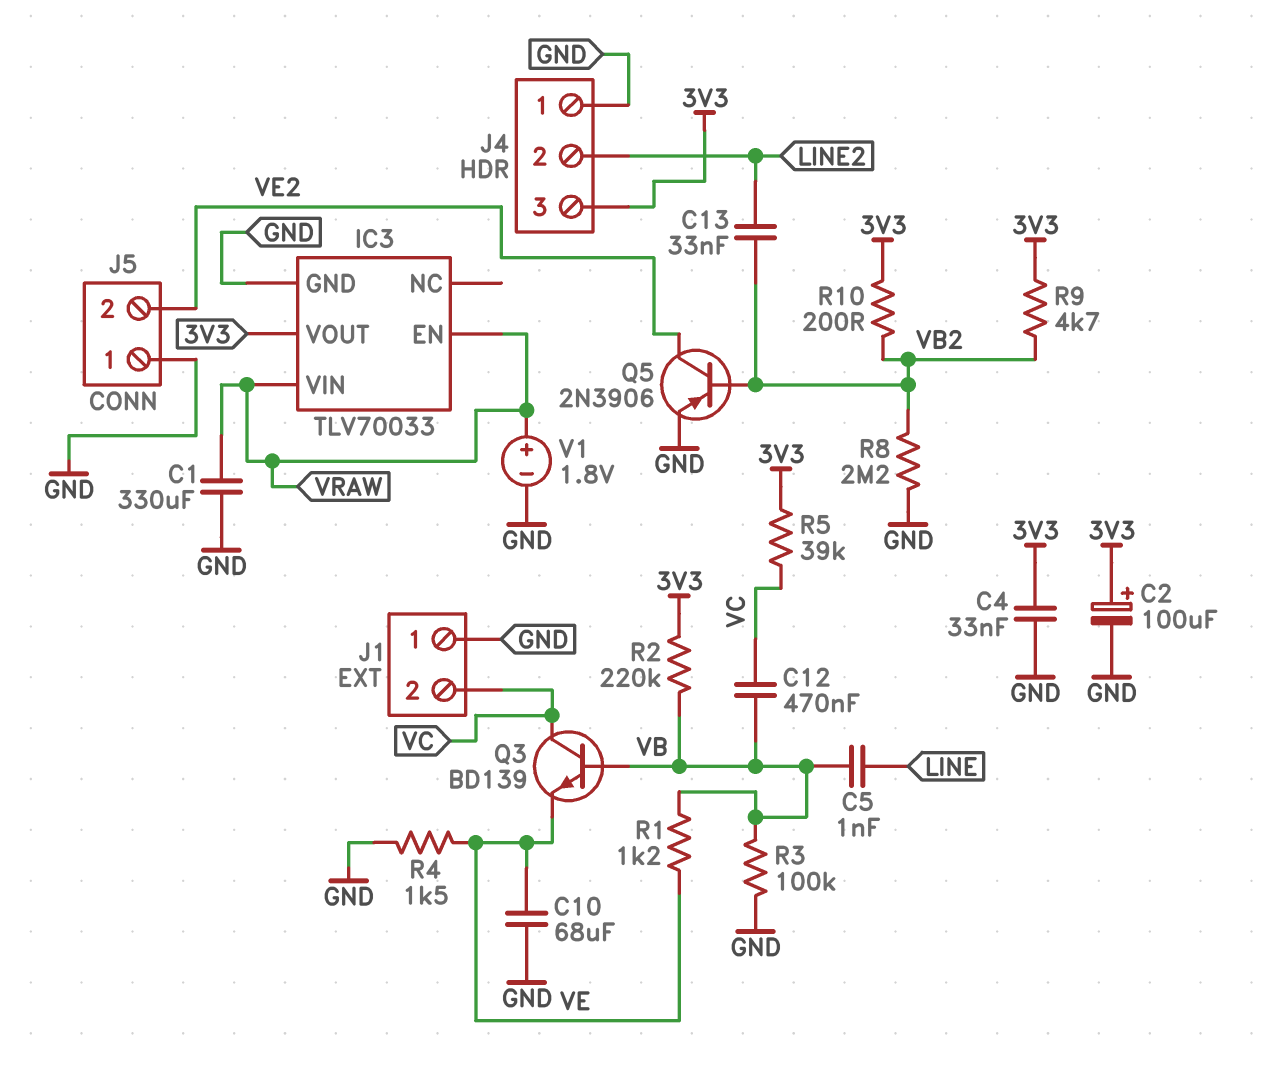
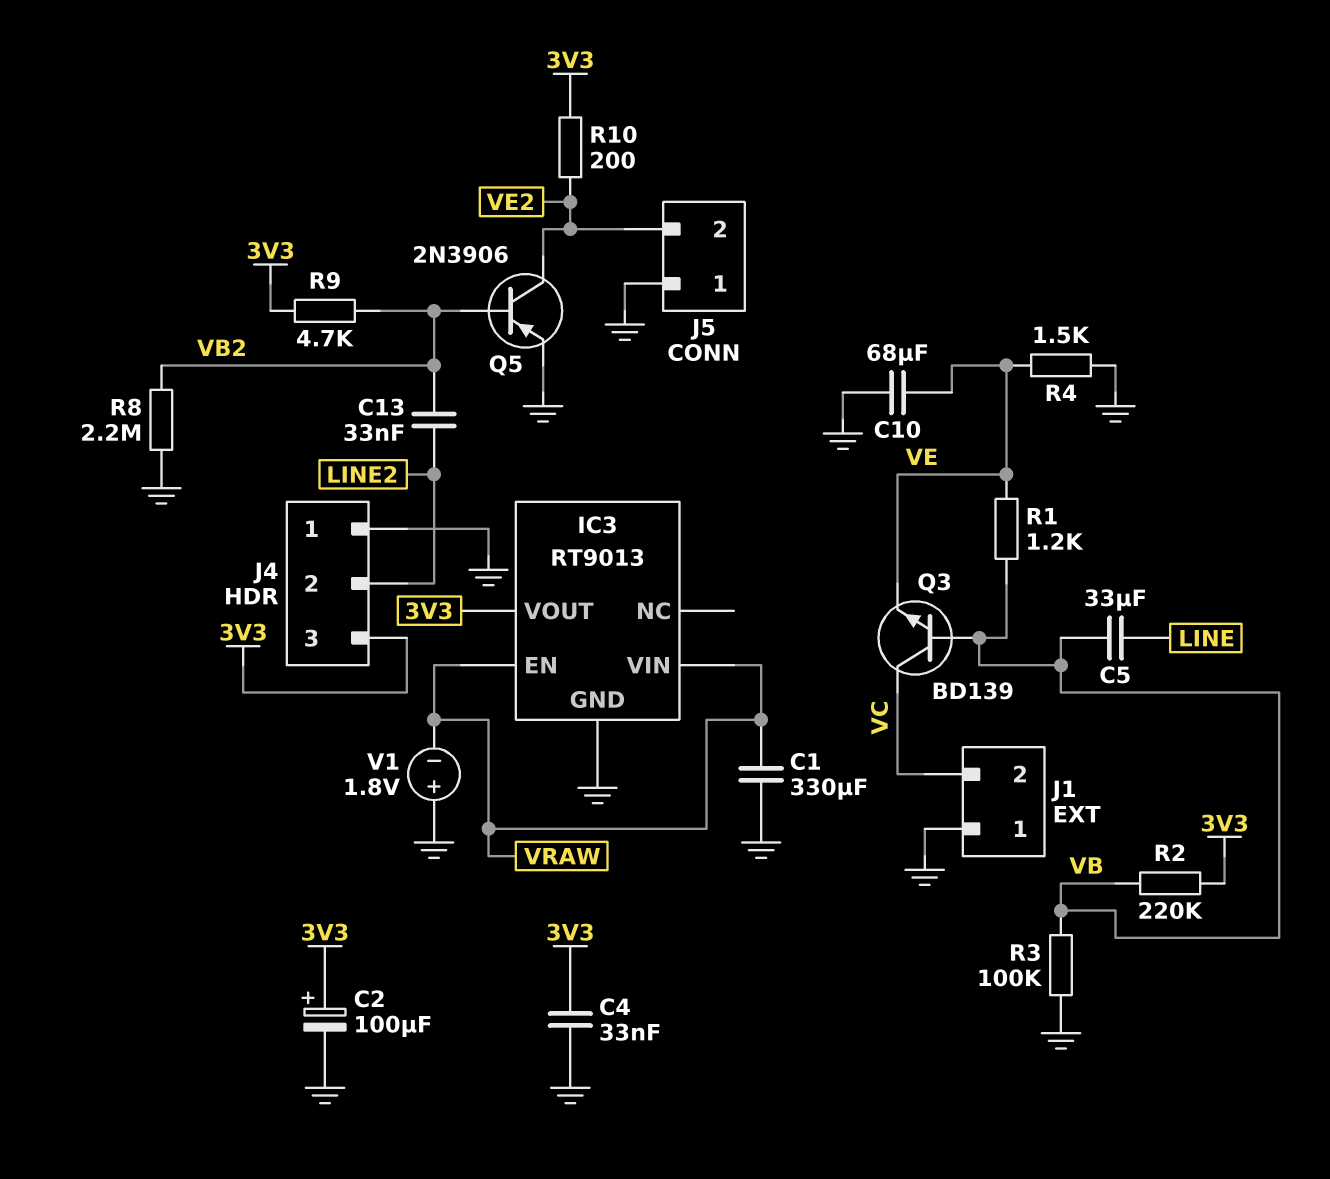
C5: 1nF (LINE, VB) -> 33uF (LINE, VB)
C12: 470nF (VB, VC) -> none
IC3: TLV70033 -> RT9013
R5: 39k (3V3, VC) -> none
R10: 200 (3V3, VB2) -> 200 (3V3, VE2)
V1: 1.8V (plus VRAW, minus GND) -> 1.8V (plus GND, minus VRAW)

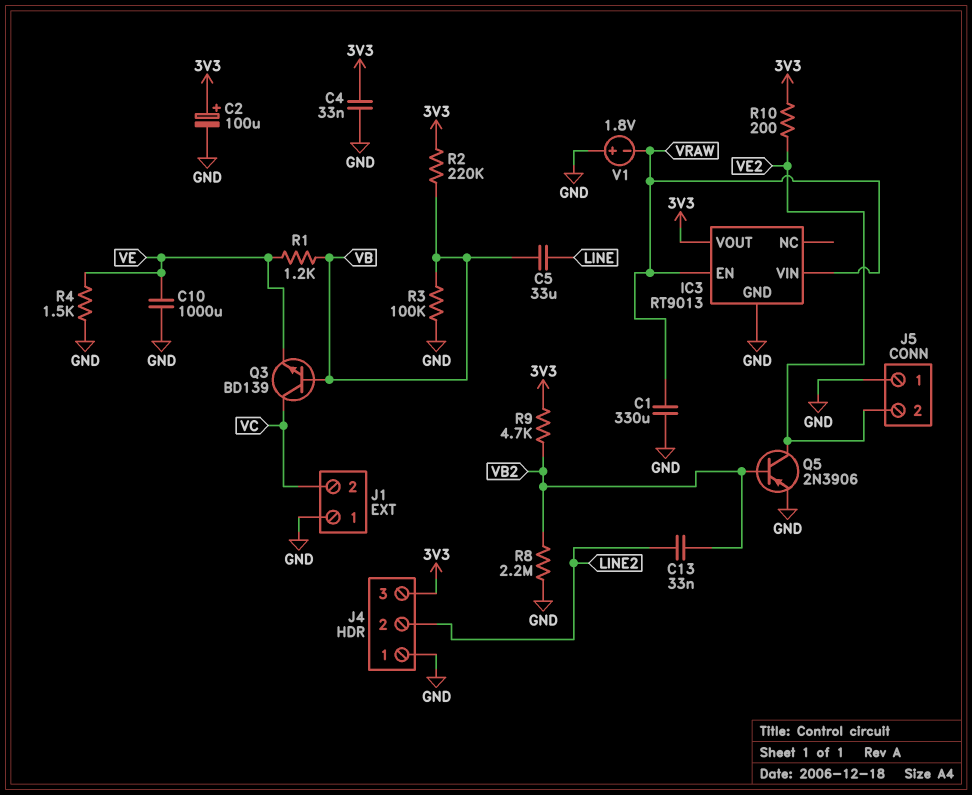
C10: 68uF (GND, VE) -> 1000uF (GND, VE)

